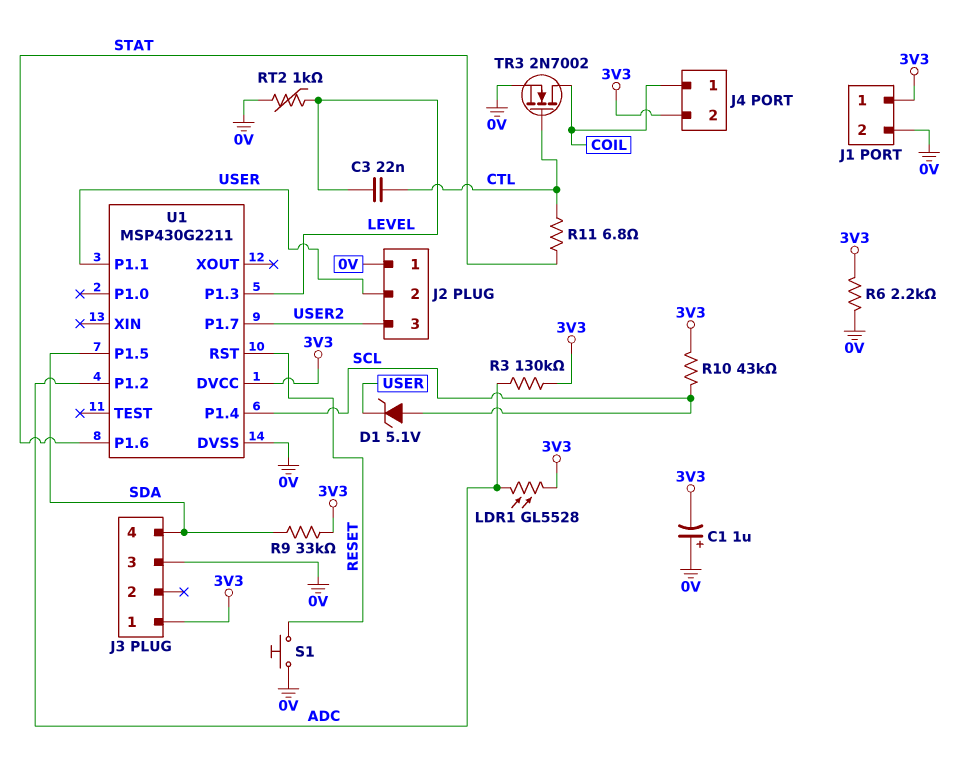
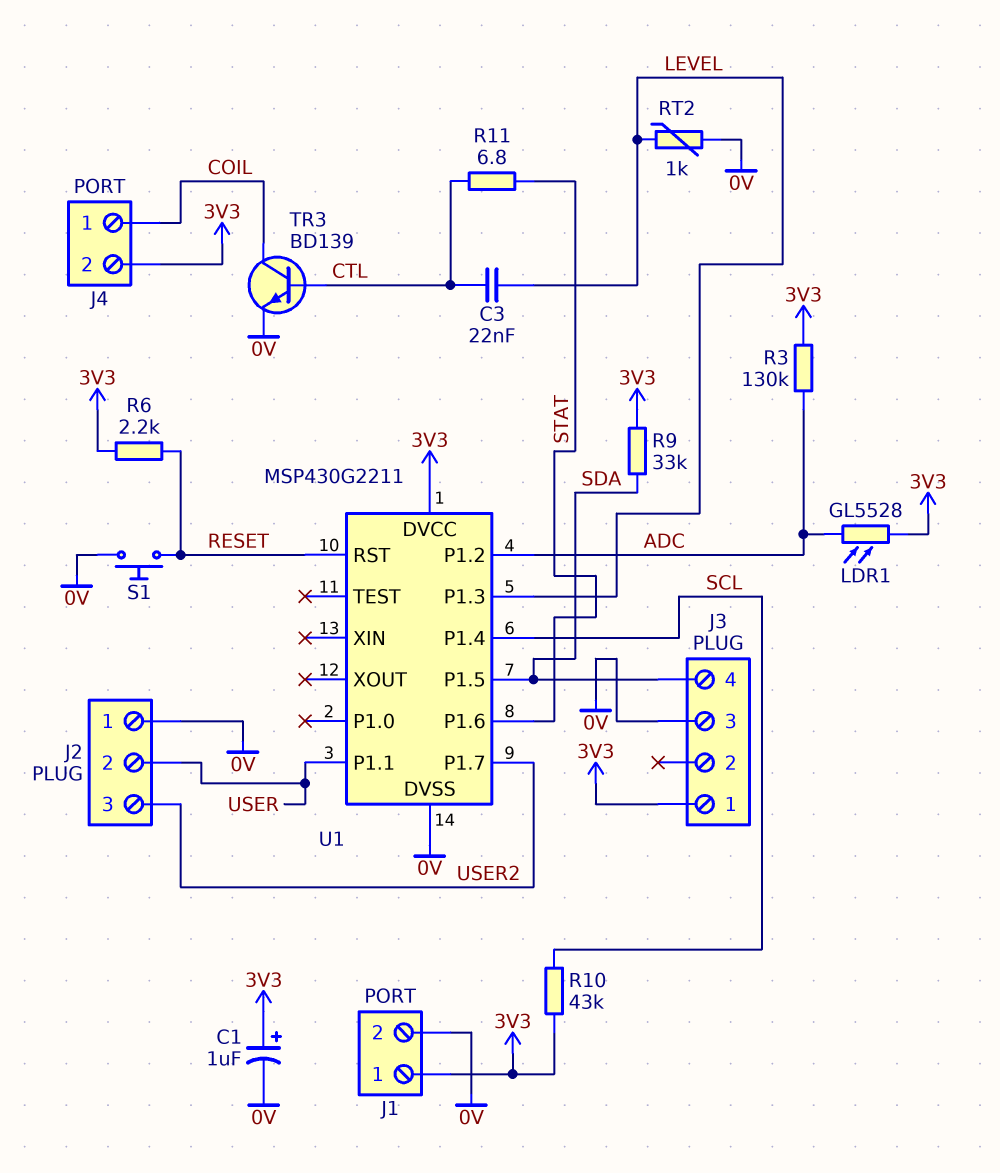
C1: 1uF (plus 0V, minus 3V3) -> 1uF (plus 3V3, minus 0V)
D1: zener 5.1V (A SCL, K USER) -> none
R6: 2.2k (0V, 3V3) -> 2.2k (3V3, RESET)
TR3: NMOS 2N7002 (G CTL, D COIL, S 0V) -> NPN BD139 (B CTL, C COIL, E 0V)

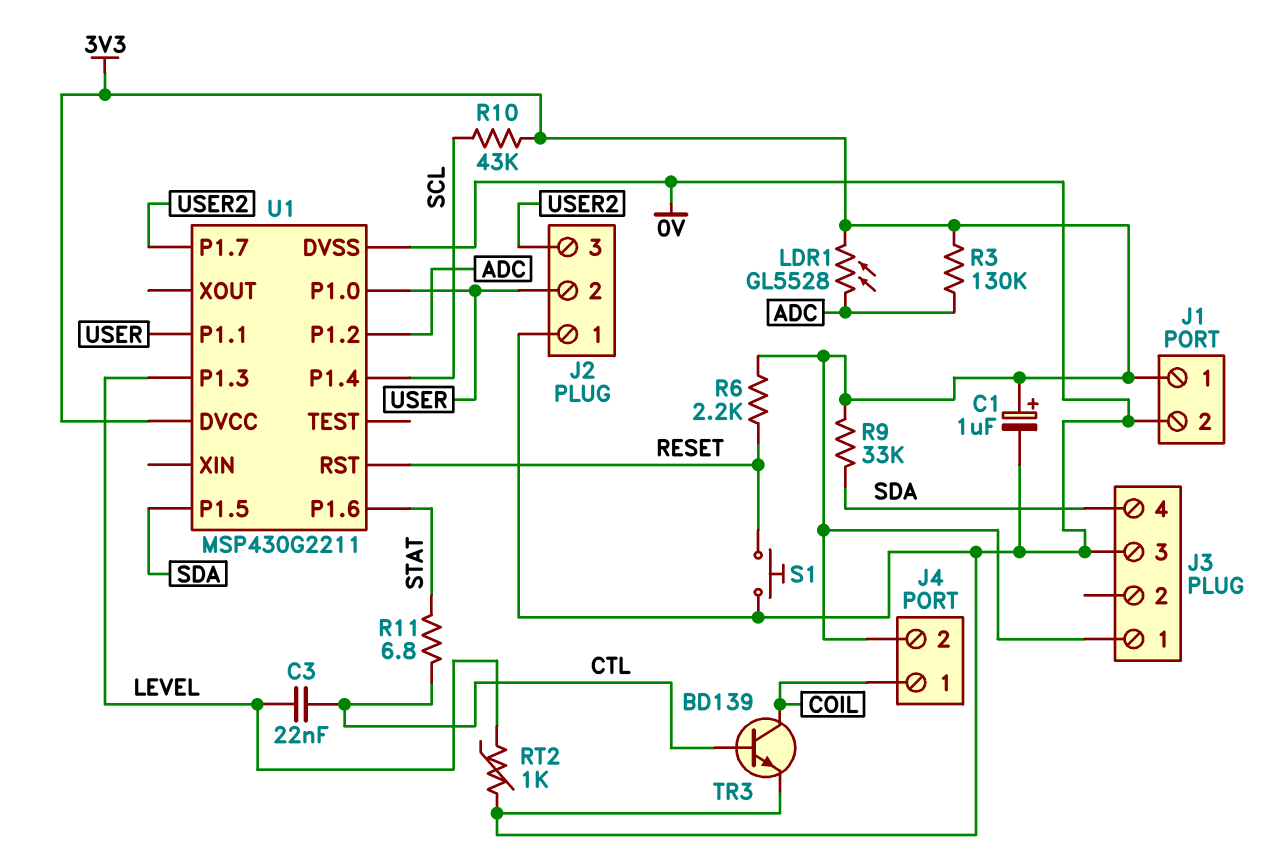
U1 pin P1.0: none -> USER

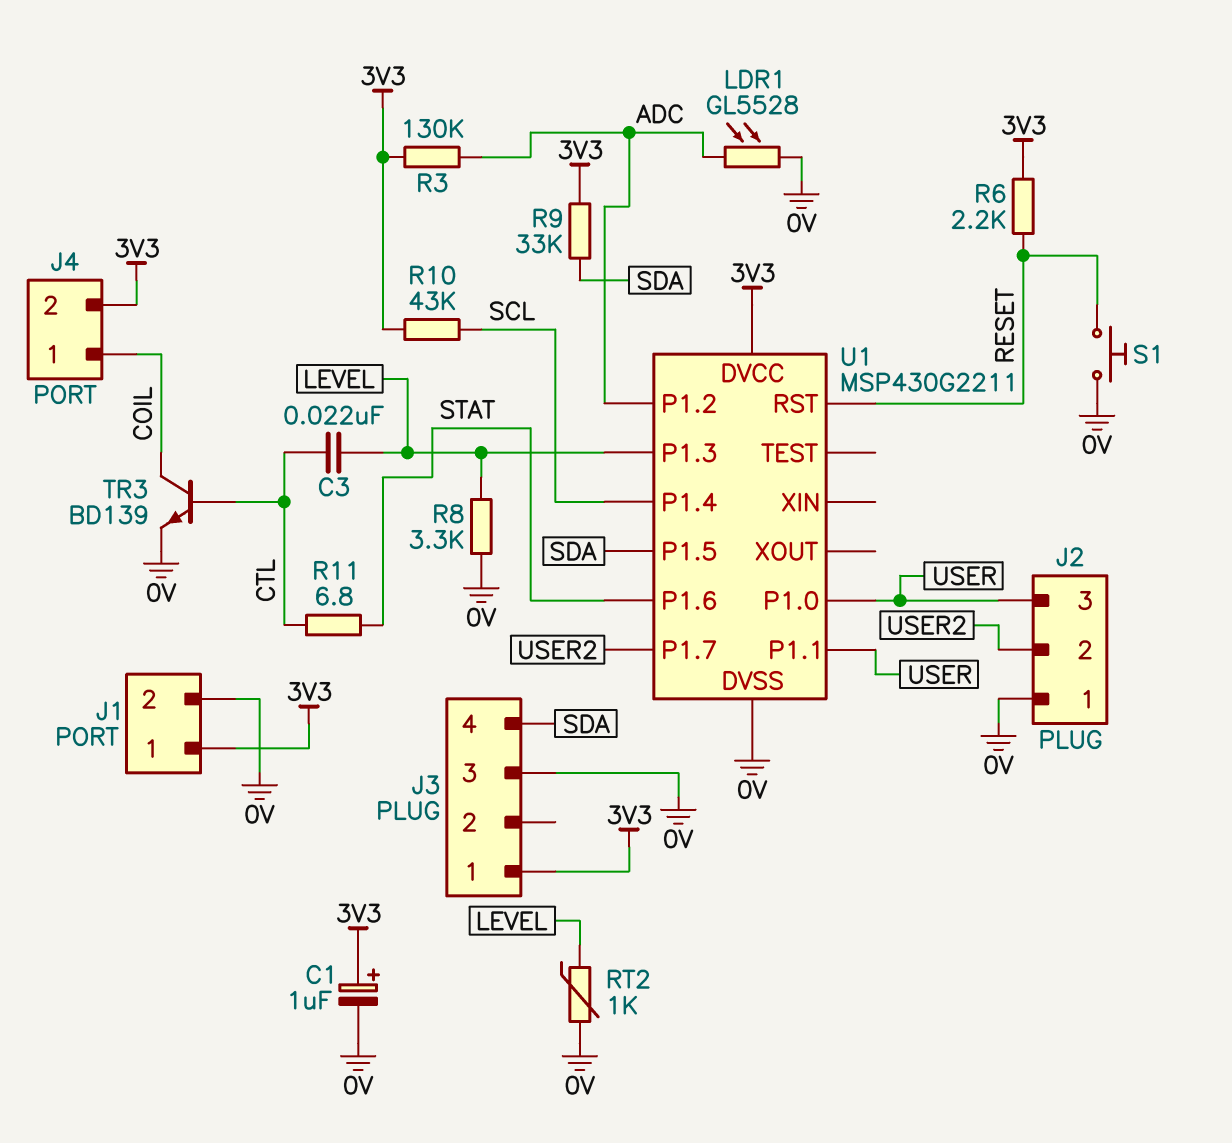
J2 pin 2: USER -> USER2
J2 pin 3: USER2 -> USER
LDR1: GL5528 (3V3, ADC) -> GL5528 (0V, ADC)
R8: none -> 3.3k (0V, LEVEL)

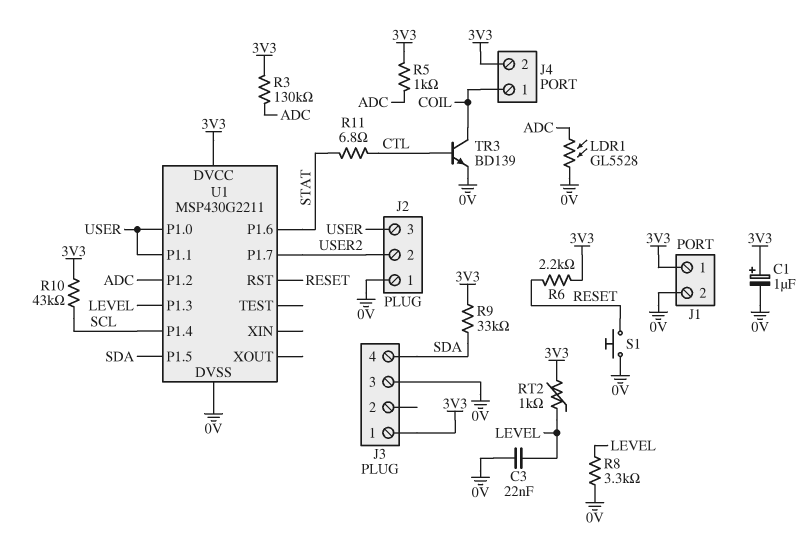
C3: 22nF (CTL, LEVEL) -> 22nF (0V, LEVEL)
R5: none -> 1k (3V3, ADC)
RT2: 1k (0V, LEVEL) -> 1k (3V3, LEVEL)

